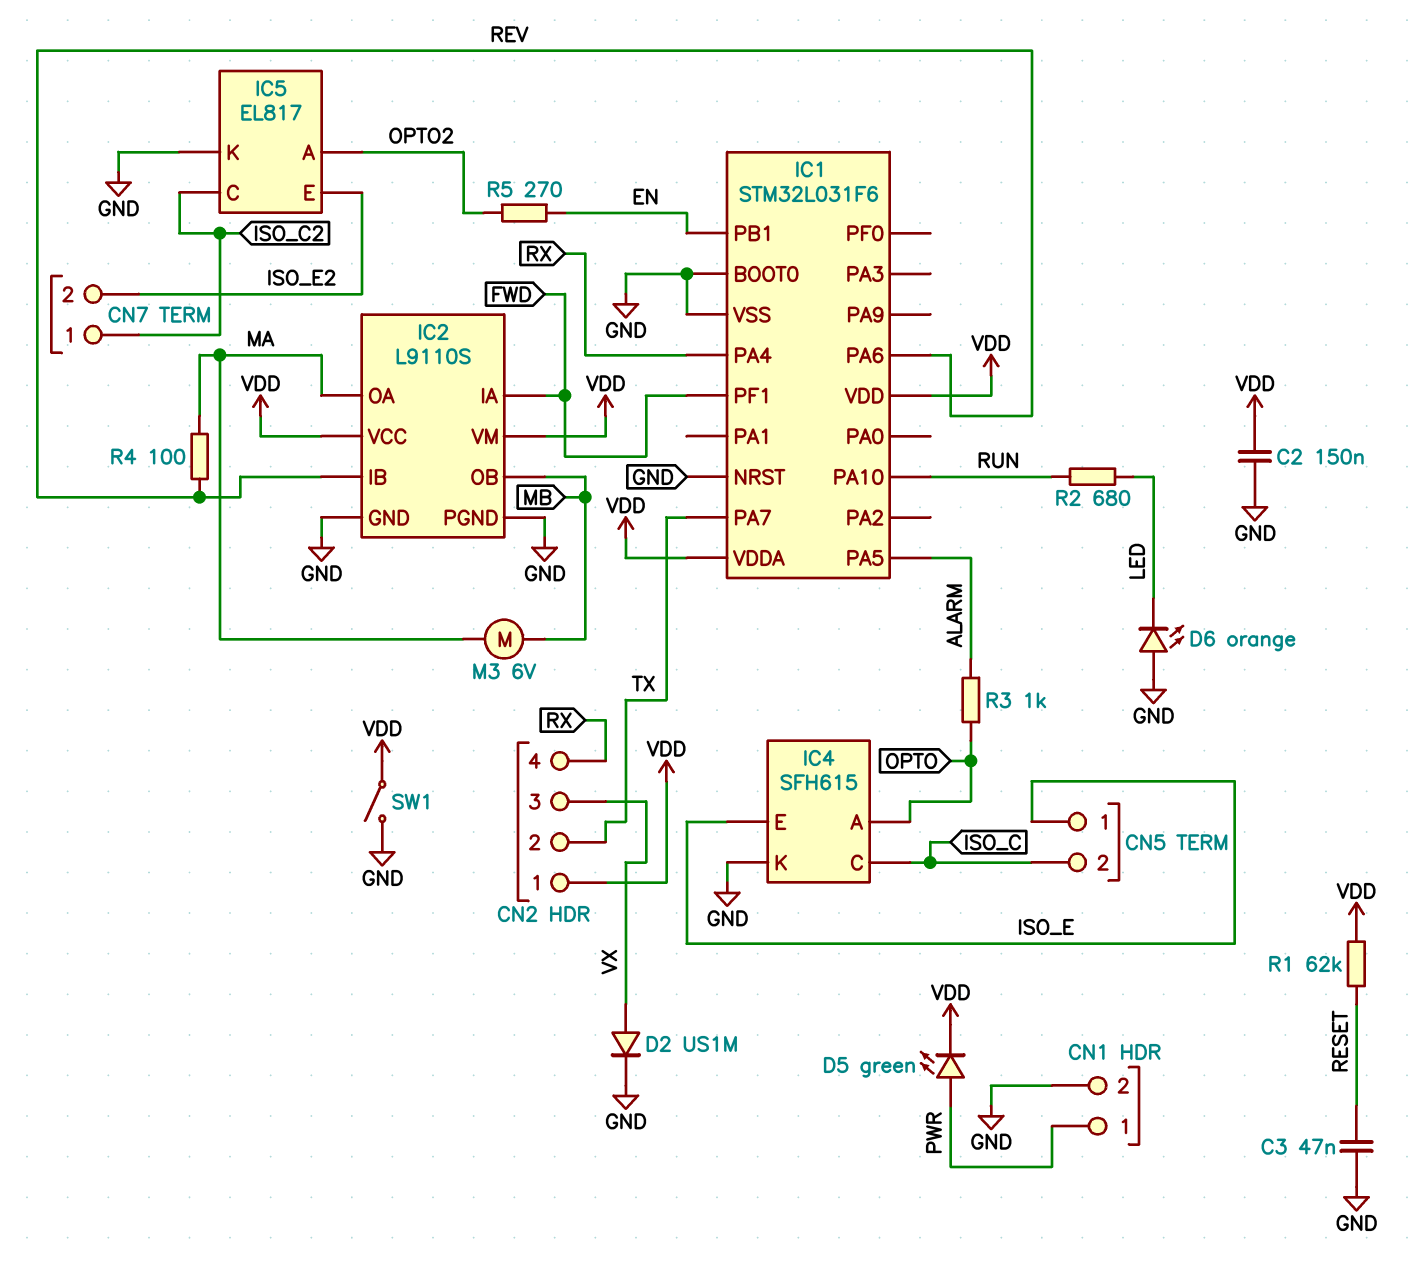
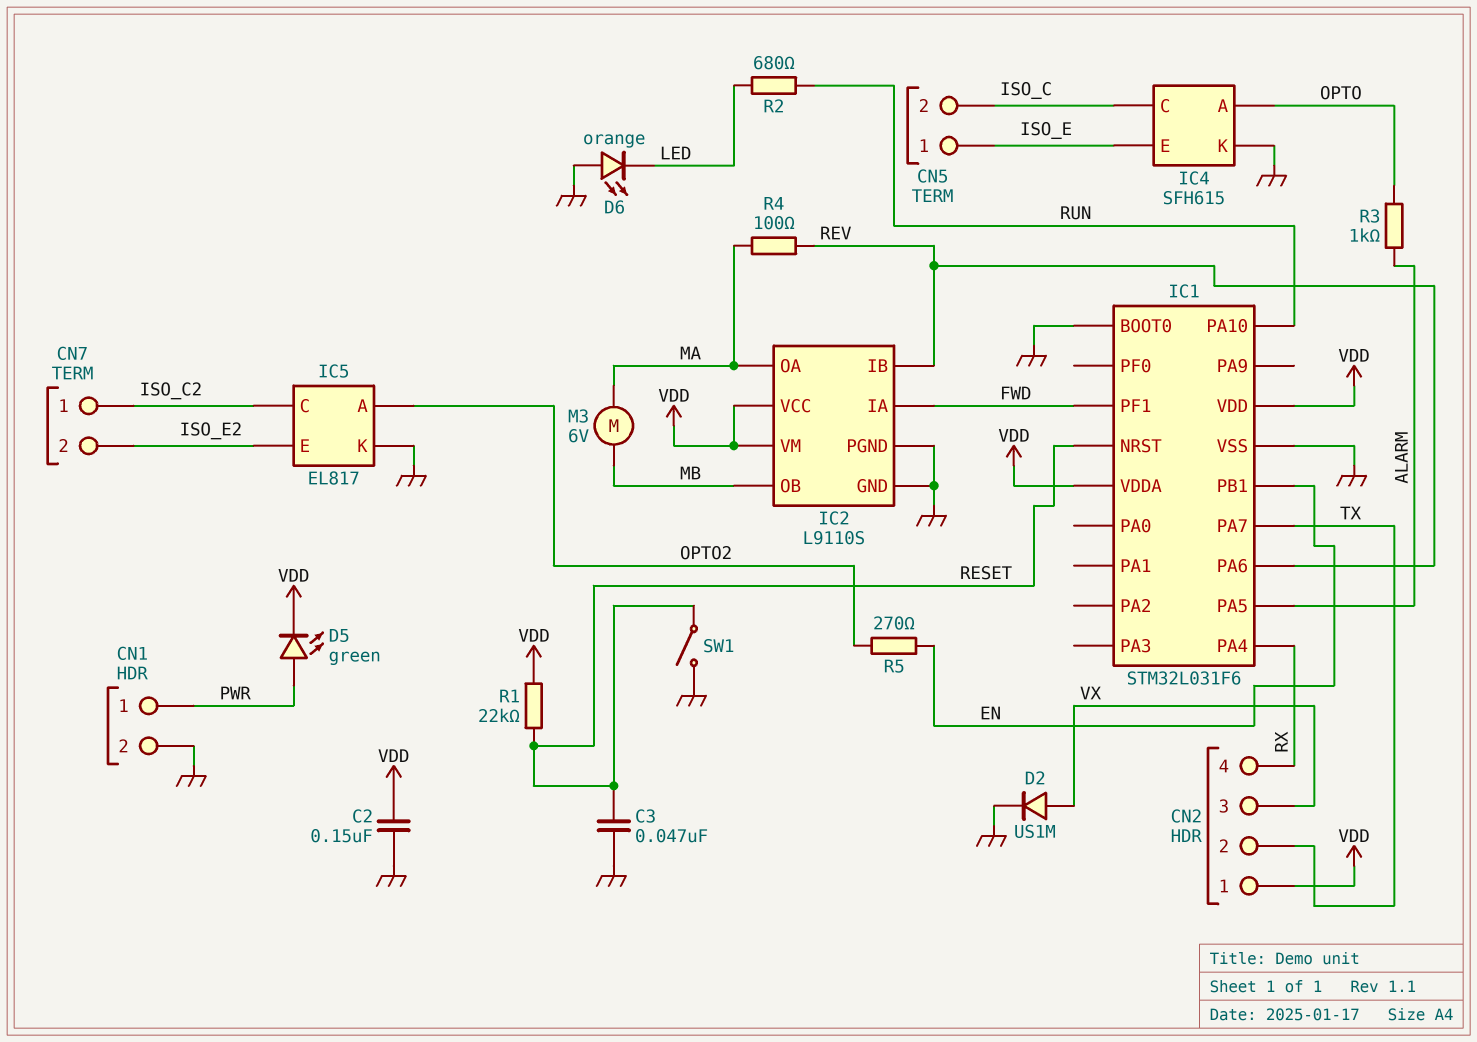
IC1 pin NRST: GND -> RESET
R1: 62k (RESET, VDD) -> 22k (RESET, VDD)
SW1: switch (GND, VDD) -> switch (GND, RESET)

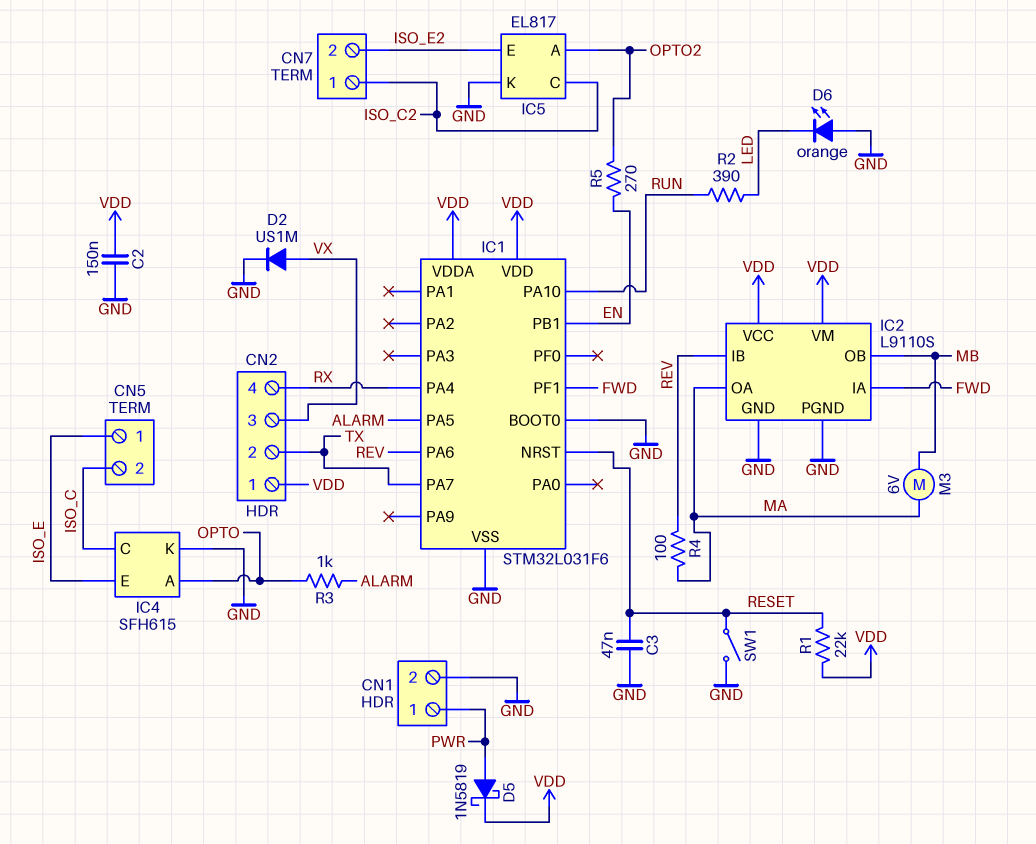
D5: LED green (A PWR, K VDD) -> schottky 1N5819 (A PWR, K VDD)
R2: 680 (LED, RUN) -> 390 (LED, RUN)

